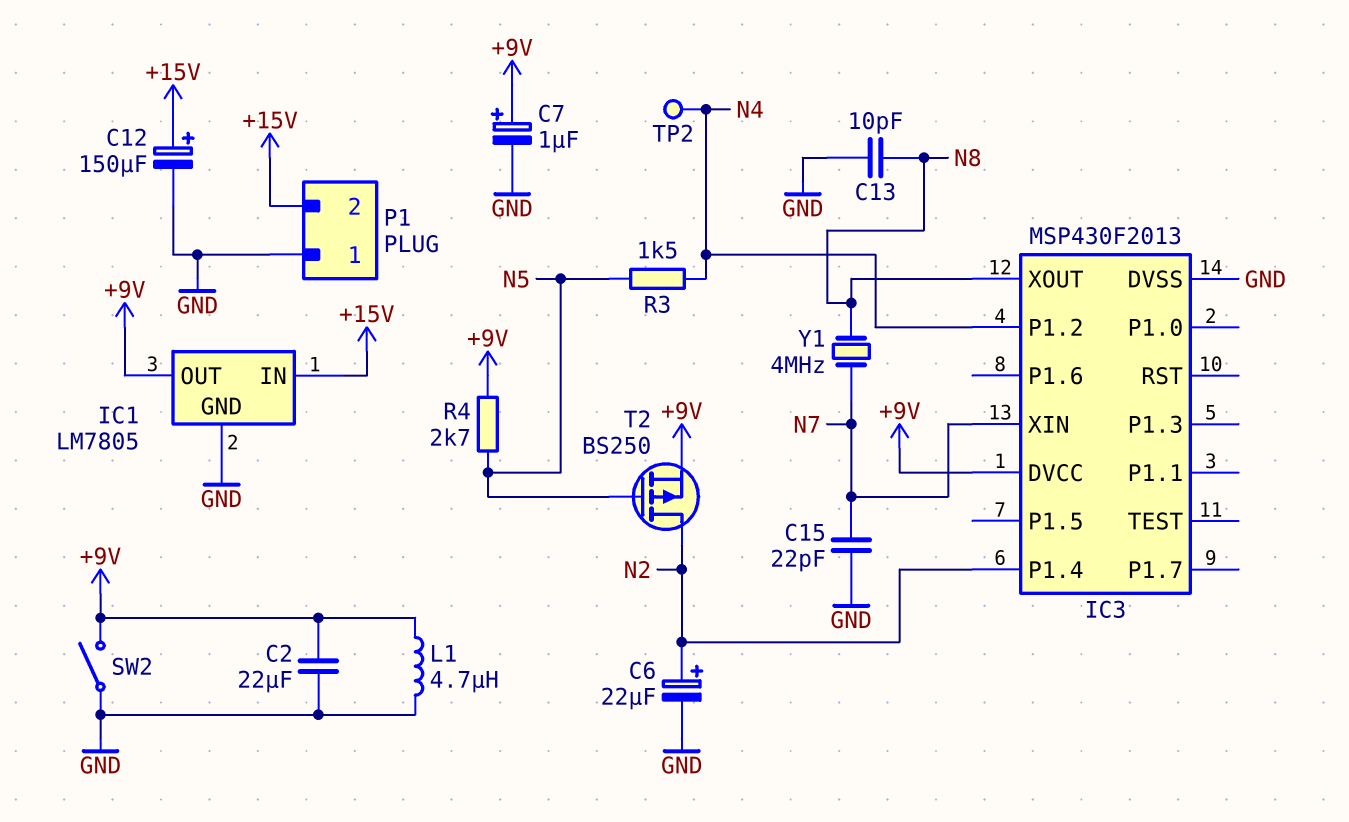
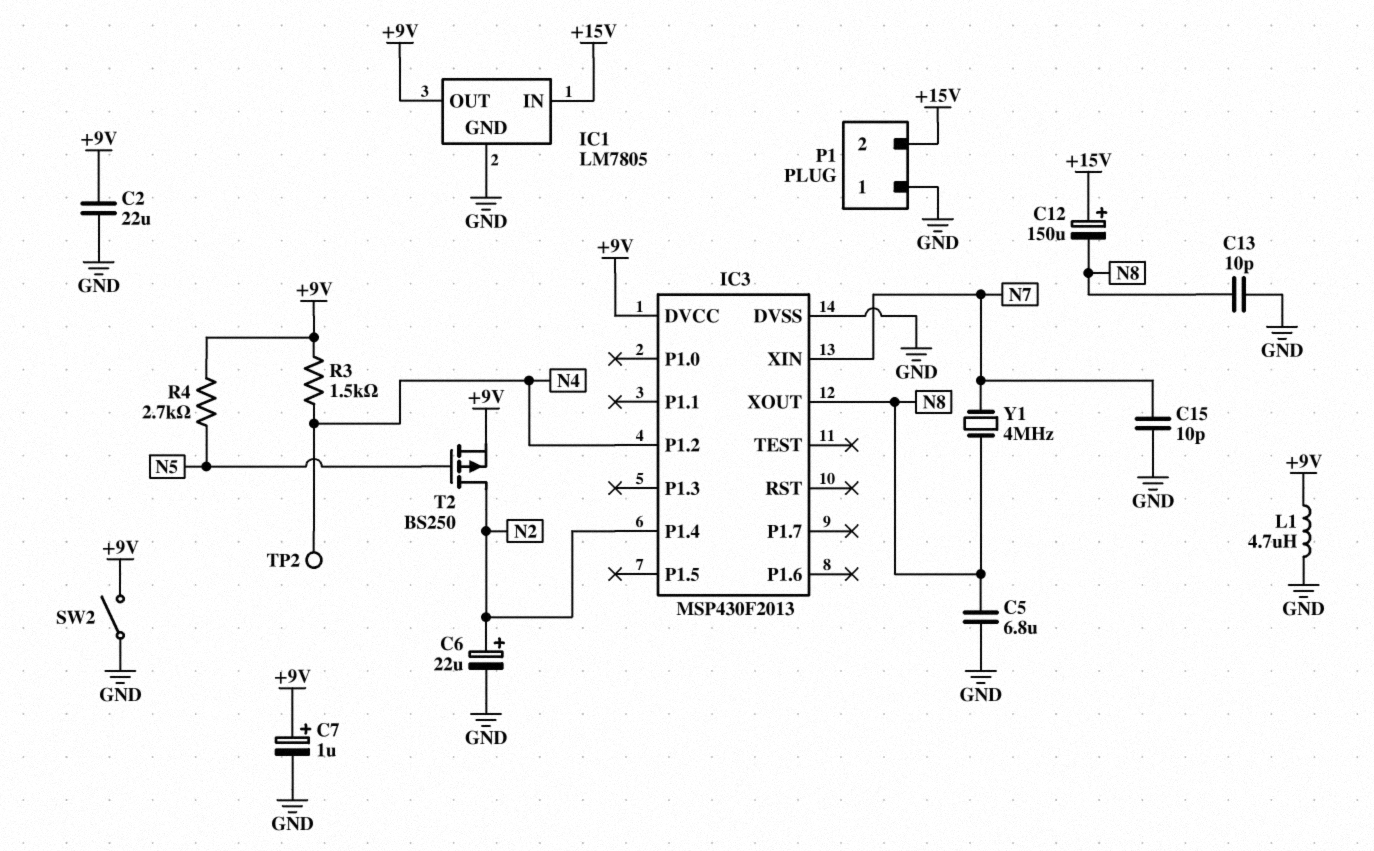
C5: none -> 6.8uF (GND, N8)
C12: 150uF (plus +15V, minus GND) -> 150uF (plus +15V, minus N8)
C15: 22pF (GND, N7) -> 10pF (GND, N7)
R3: 1.5k (N4, N5) -> 1.5k (+9V, N4)

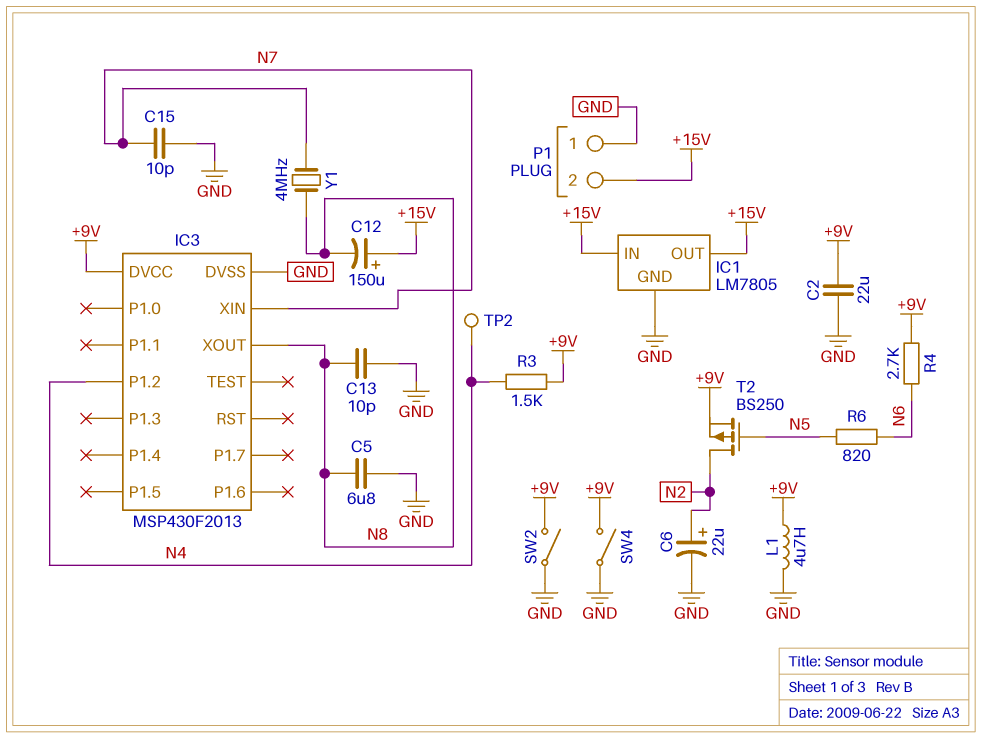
C7: 1uF (plus +9V, minus GND) -> none
IC1 pin OUT: +9V -> +15V
IC3 pin P1.4: N2 -> none
R4: 2.7k (+9V, N5) -> 2.7k (+9V, N6)
R6: none -> 820 (N5, N6)
SW4: none -> switch (+9V, GND)

